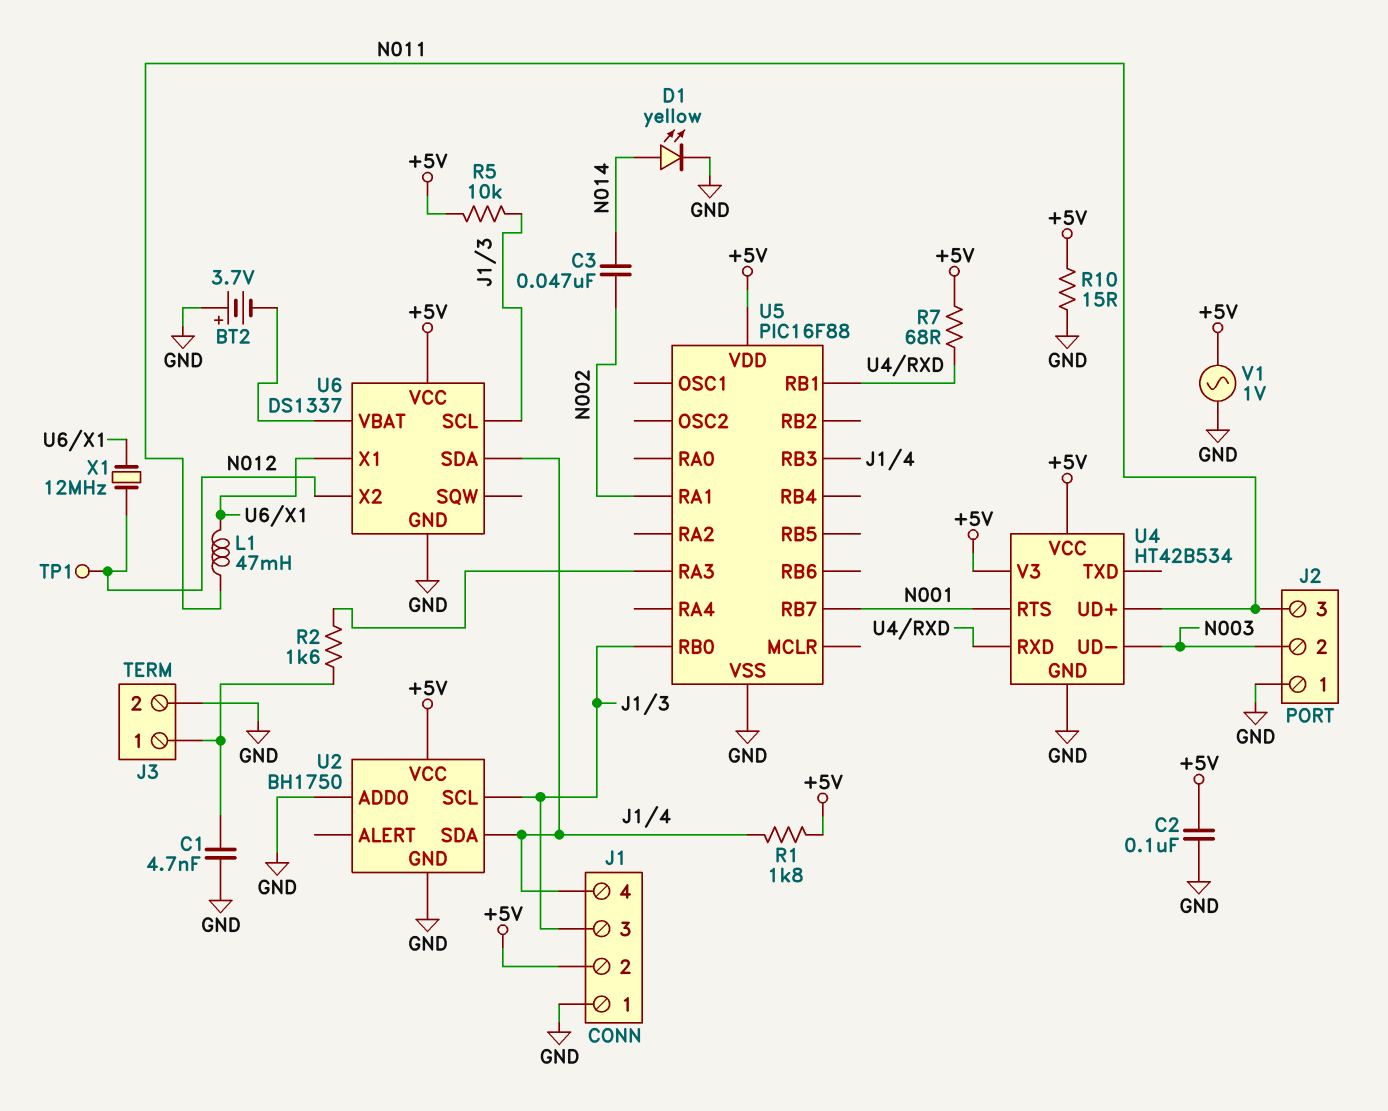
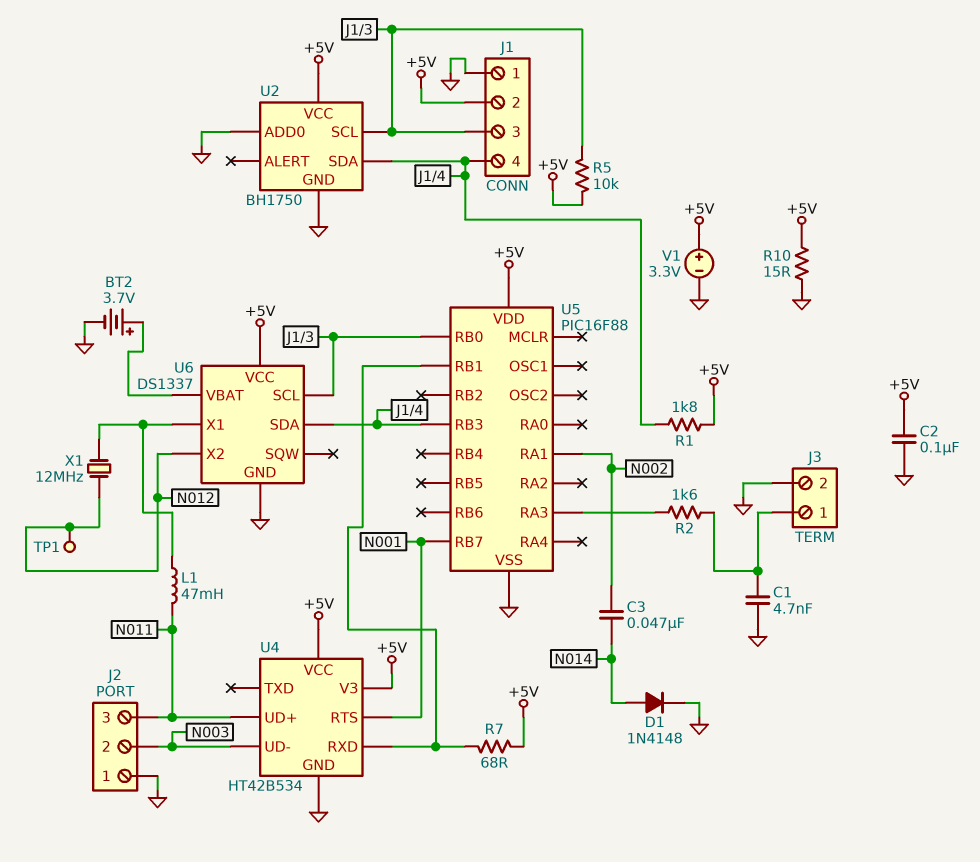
BT2: 3.7V (plus GND, minus U6/VBAT) -> 3.7V (plus U6/VBAT, minus GND)
D1: LED yellow (A N014, K GND) -> diode 1N4148 (A N014, K GND)
V1: AC 1V (+5V, GND) -> 3.3V (plus +5V, minus GND)

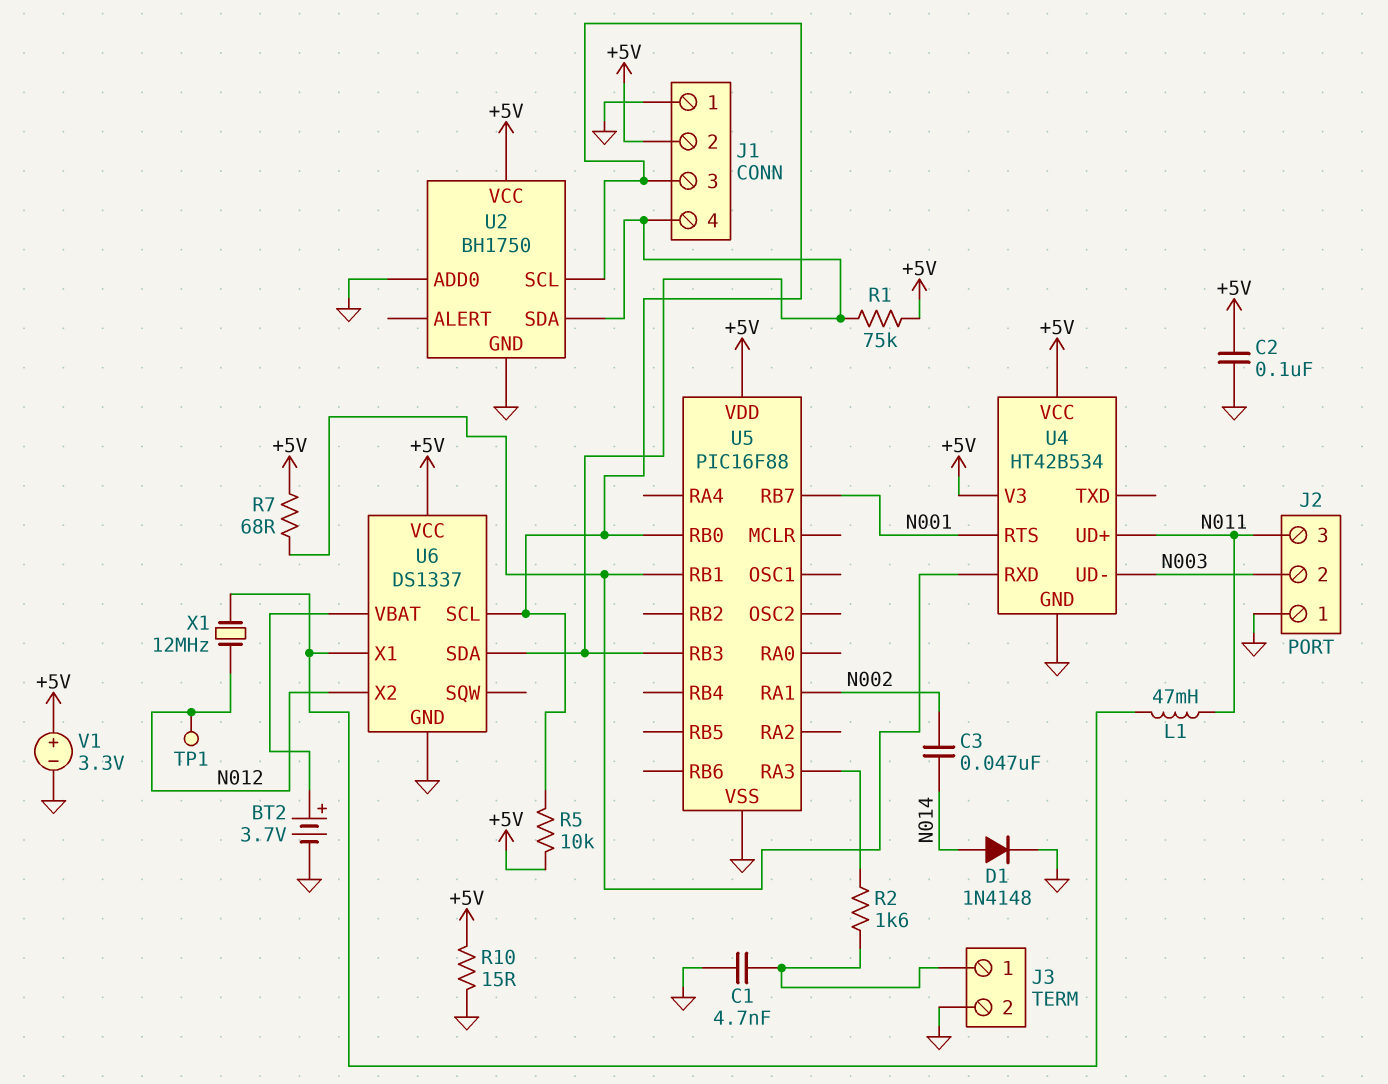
R1: 1.8k (+5V, J1/4) -> 75k (+5V, J1/4)

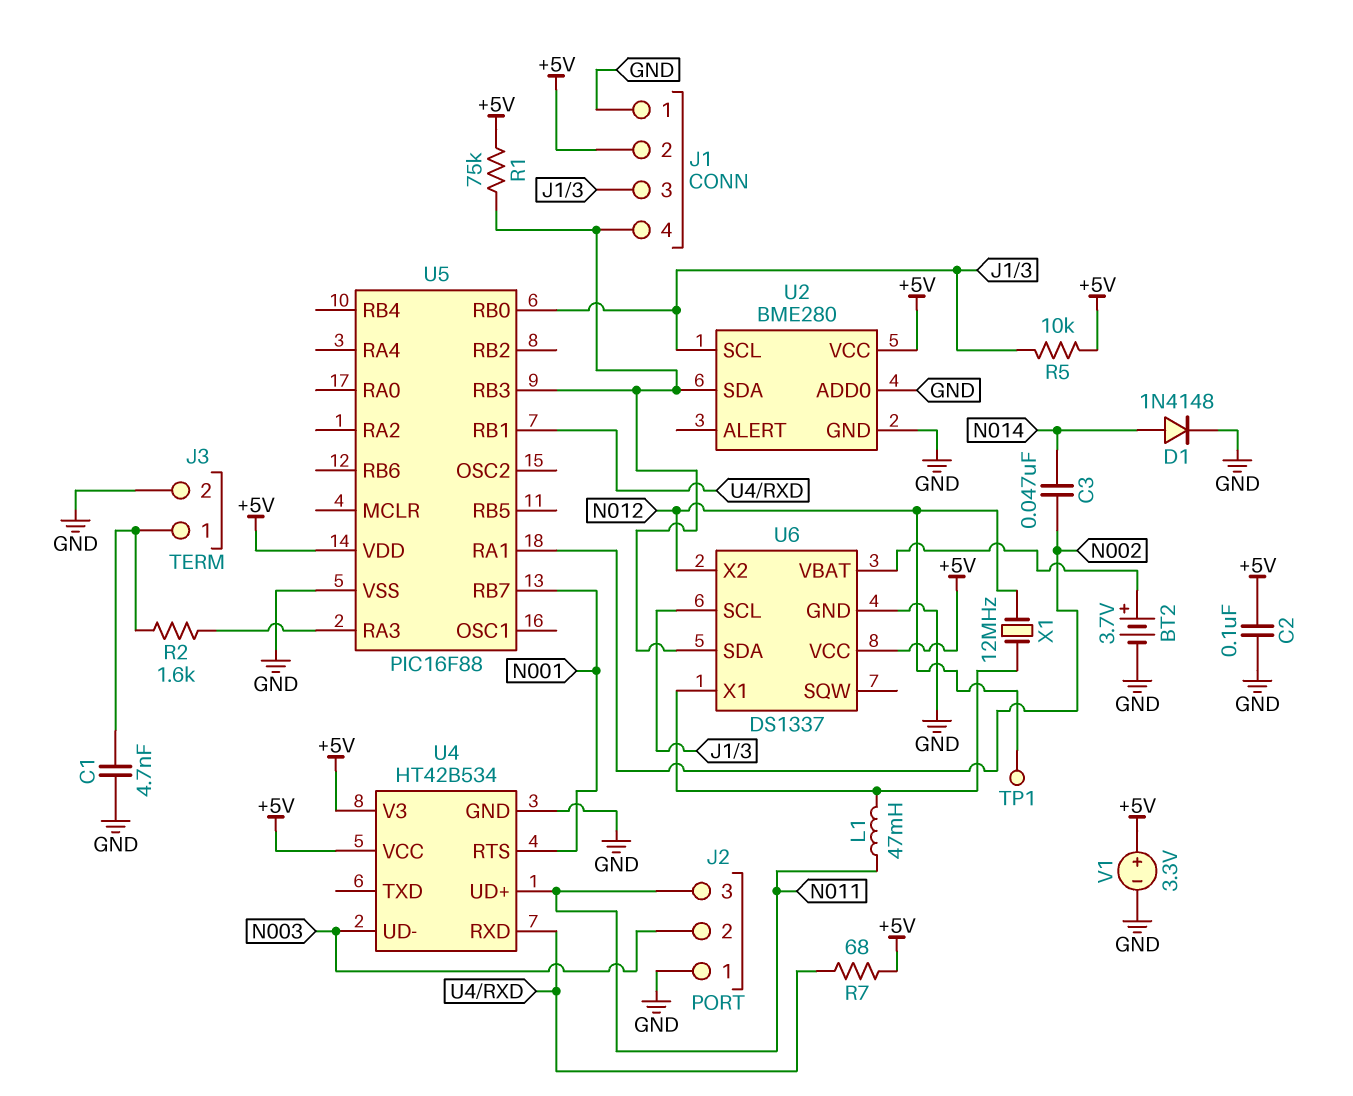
R10: 15 (+5V, GND) -> none
U2: BH1750 -> BME280

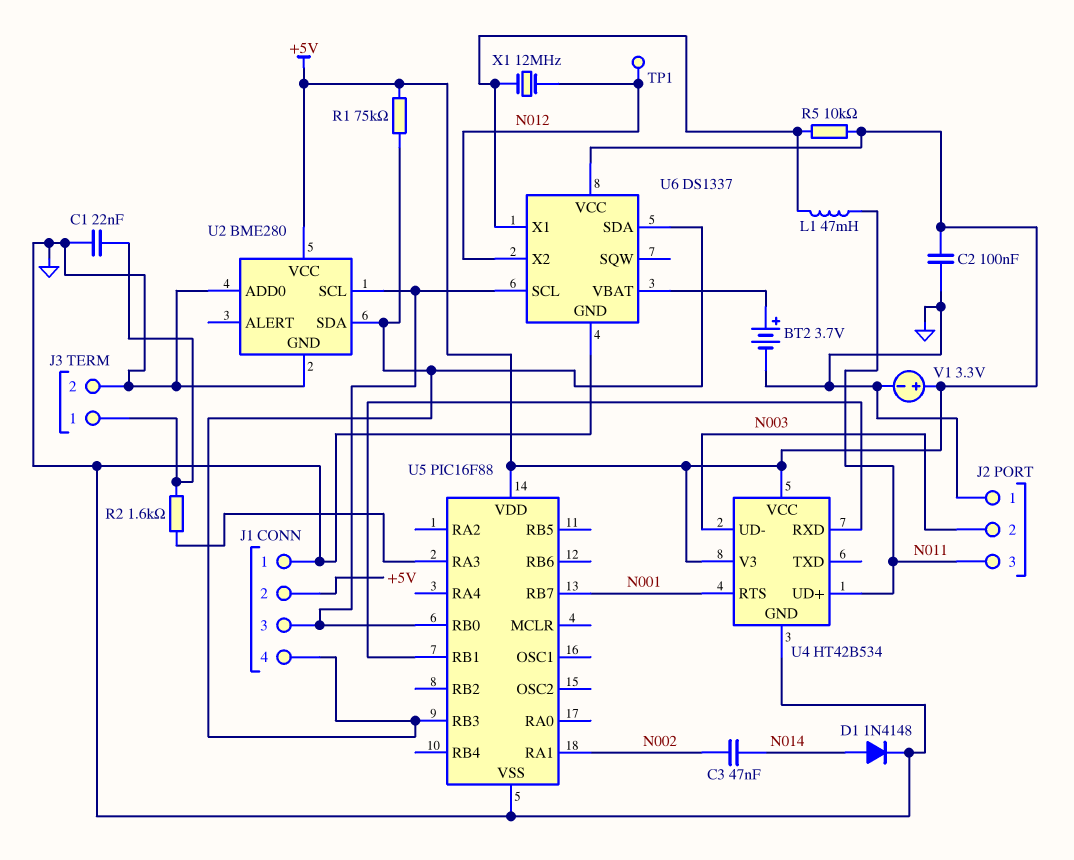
C1: 4.7nF (GND, J3/1) -> 22nF (GND, J3/1)
R5: 10k (+5V, J1/3) -> 10k (+5V, U6/X1)
R7: 68 (+5V, U4/RXD) -> none

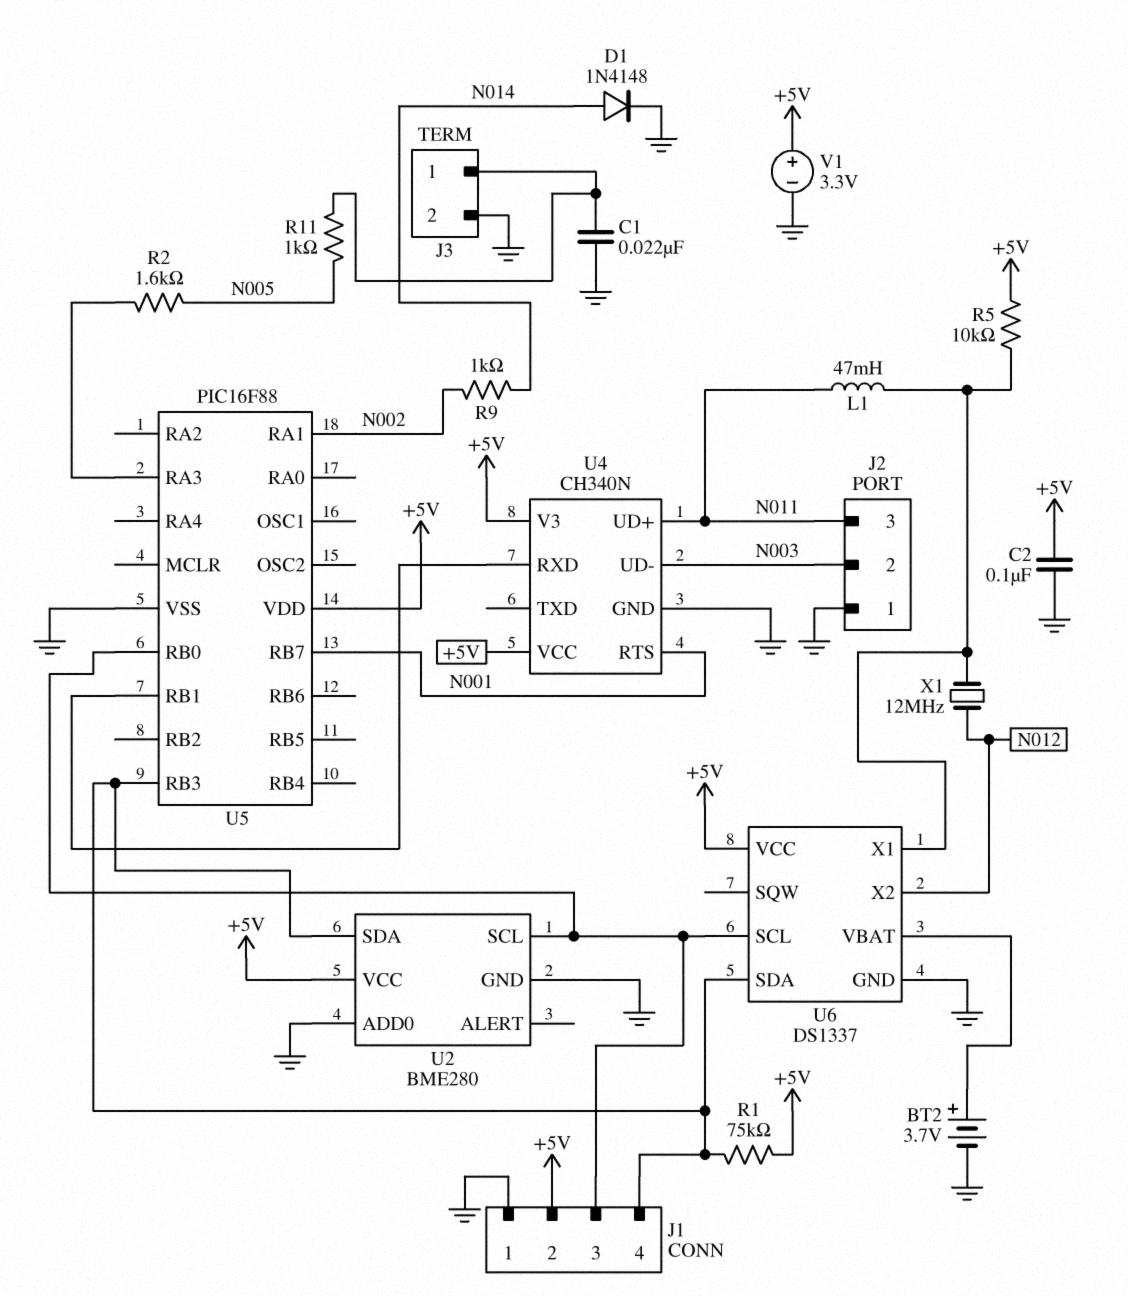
C3: 47nF (N002, N014) -> none
R2: 1.6k (J3/1, U5/RA3) -> 1.6k (N005, U5/RA3)
R9: none -> 1k (N002, N014)
R11: none -> 1k (J3/1, N005)
TP1: test point (N012) -> none
U4: HT42B534 -> CH340N

